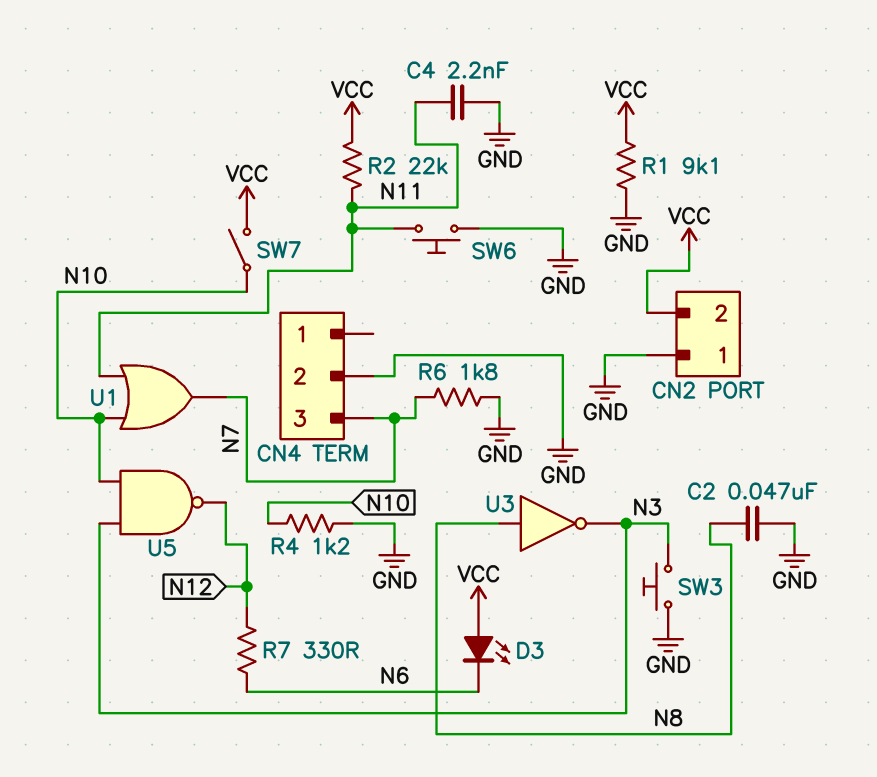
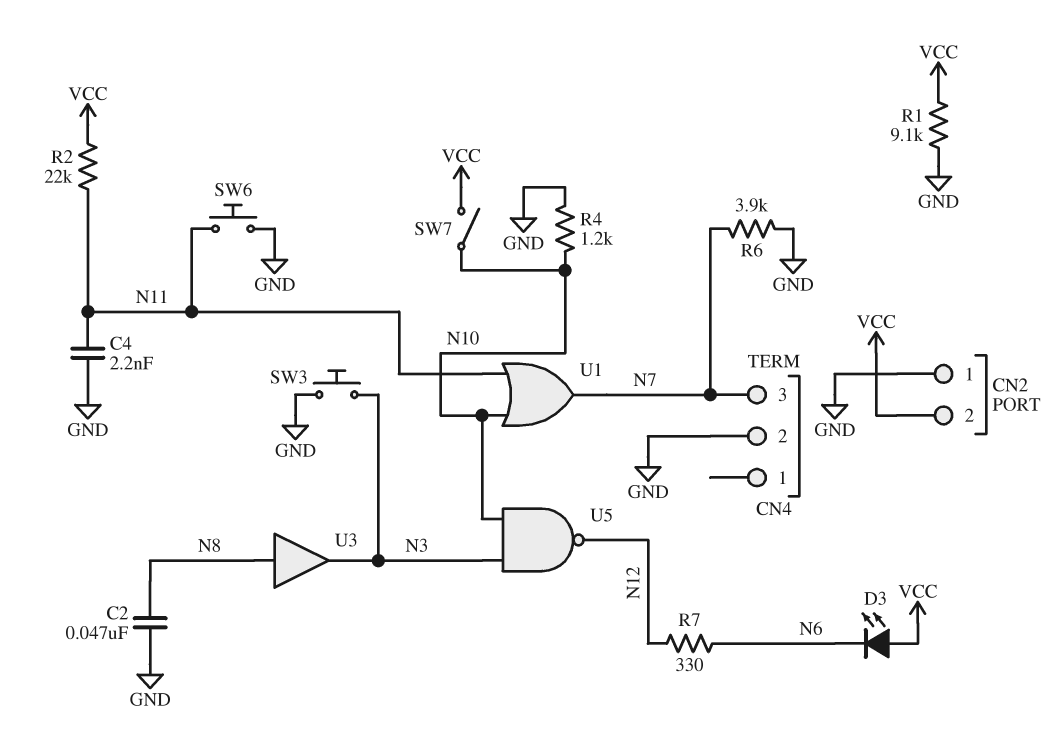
R6: 1.8k (GND, N7) -> 3.9k (GND, N7)
U3: NOT (in N8, out N3) -> buffer (in N8, out N3)

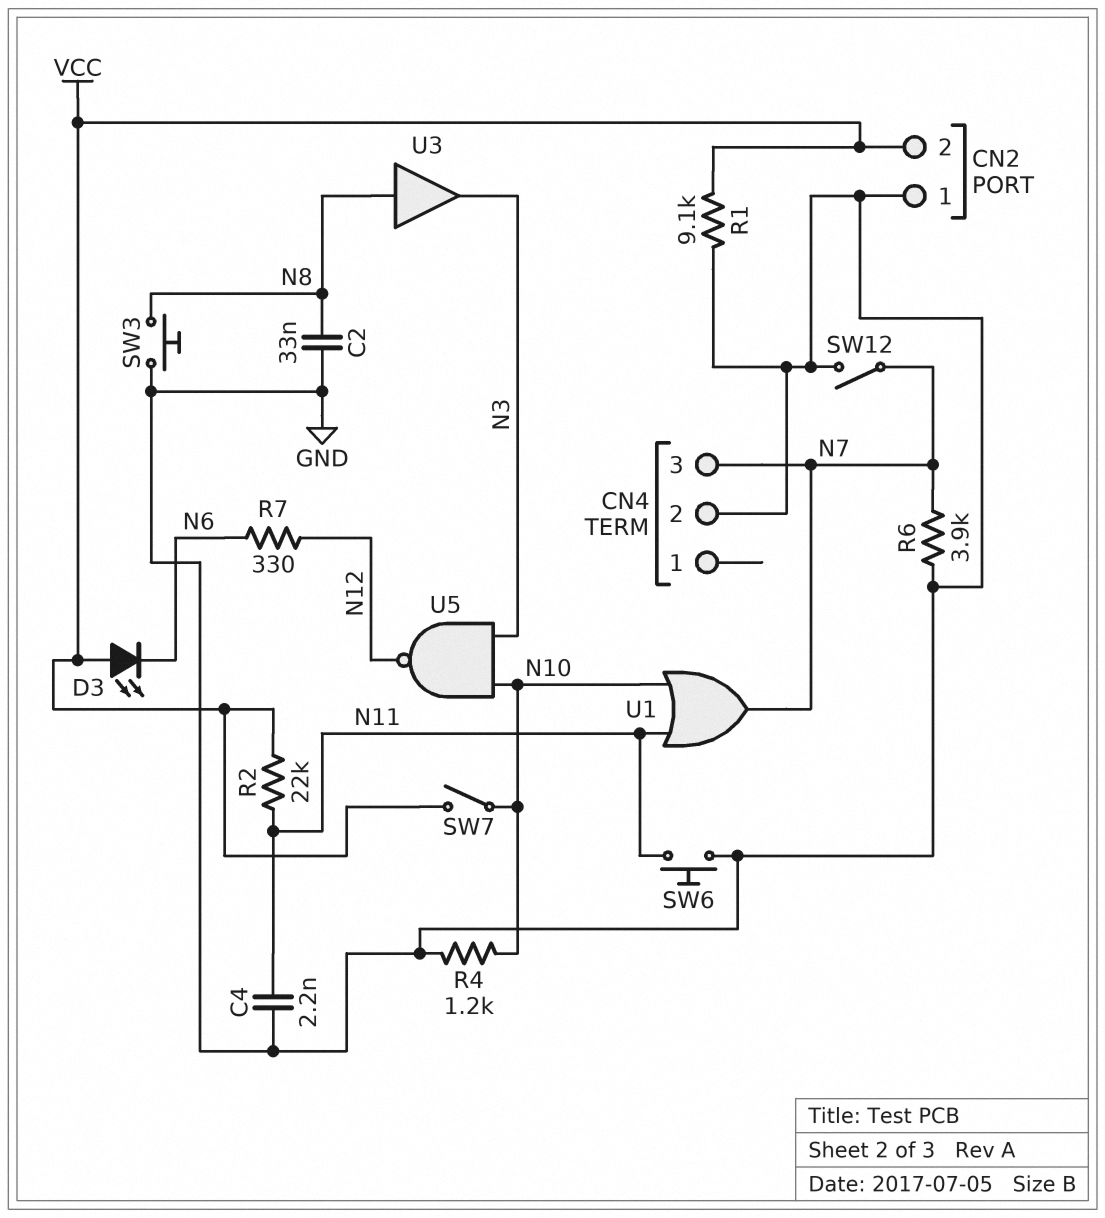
C2: 47nF (GND, N8) -> 33nF (GND, N8)
SW3: button (GND, N3) -> button (GND, N8)
SW12: none -> switch (GND, N7)

